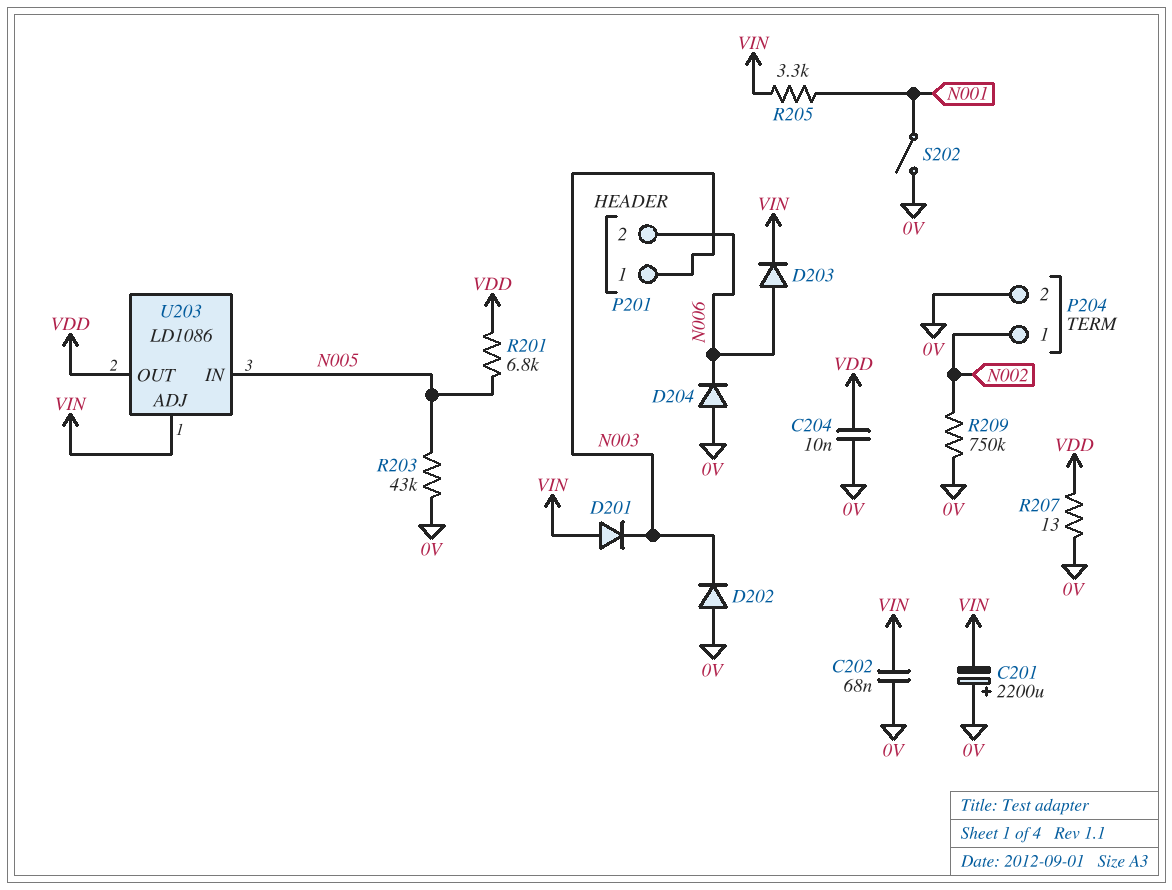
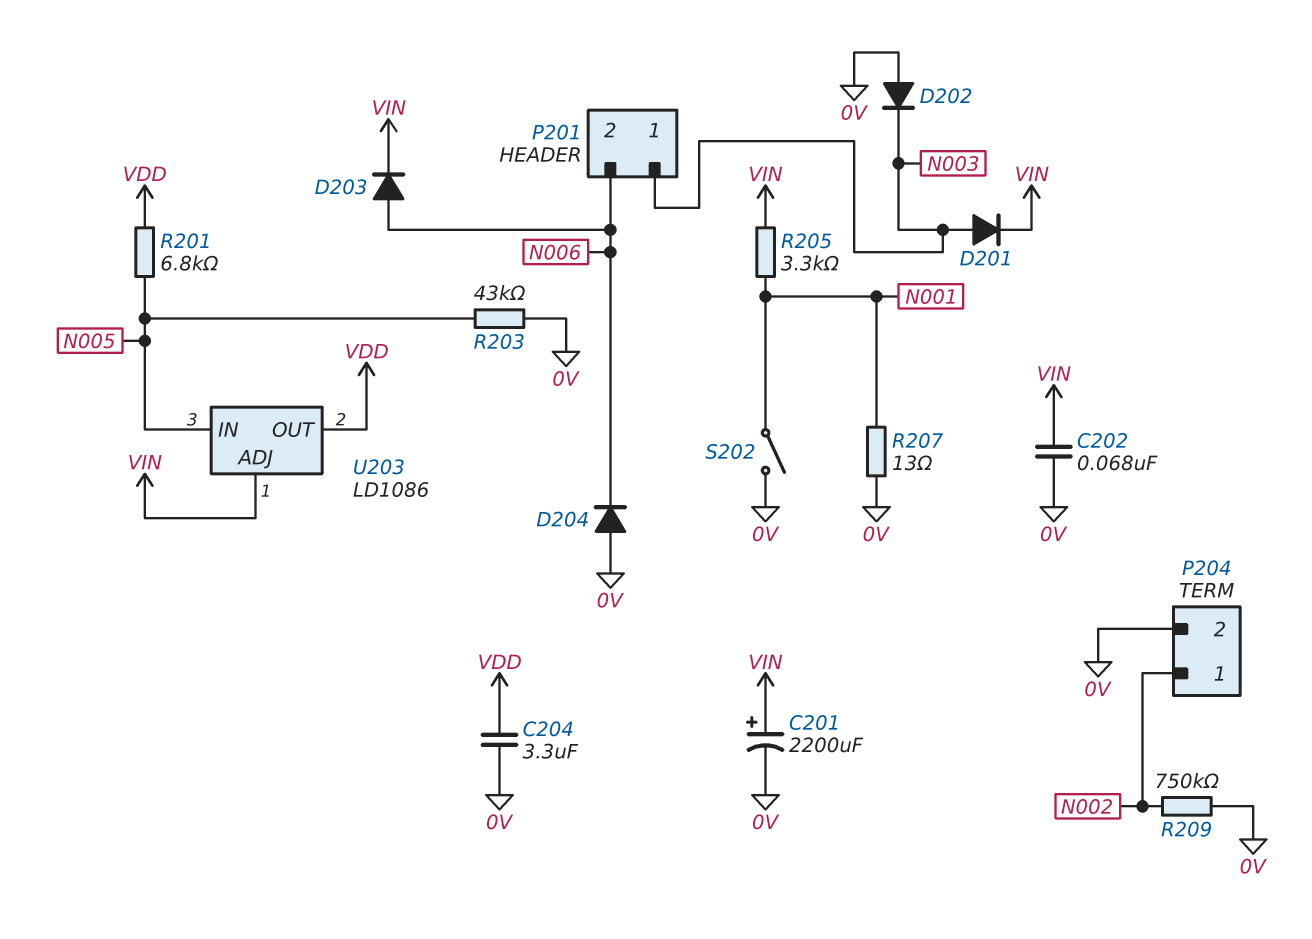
C201: 2200uF (plus 0V, minus VIN) -> 2200uF (plus VIN, minus 0V)
C204: 10nF (0V, VDD) -> 3.3uF (0V, VDD)
D201: diode (A VIN, K N003) -> diode (A N003, K VIN)
R207: 13 (0V, VDD) -> 13 (0V, N001)

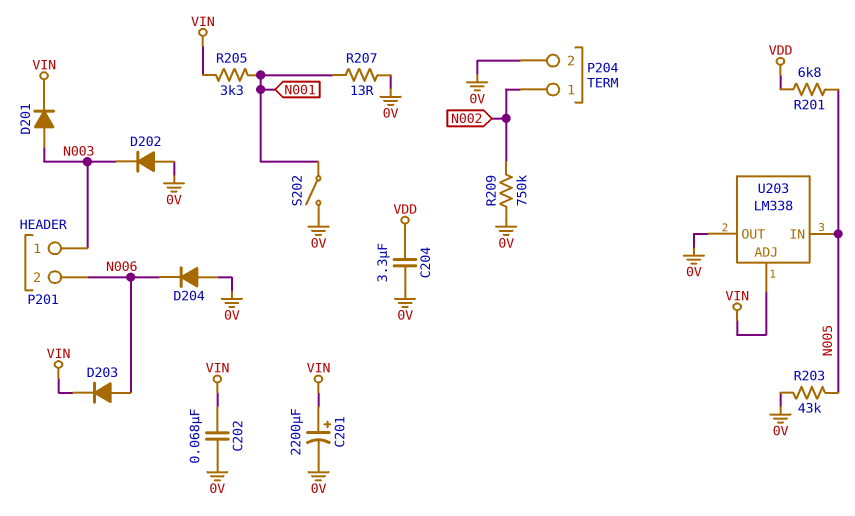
U203: LD1086 -> LM338
U203 pin OUT: VDD -> 0V

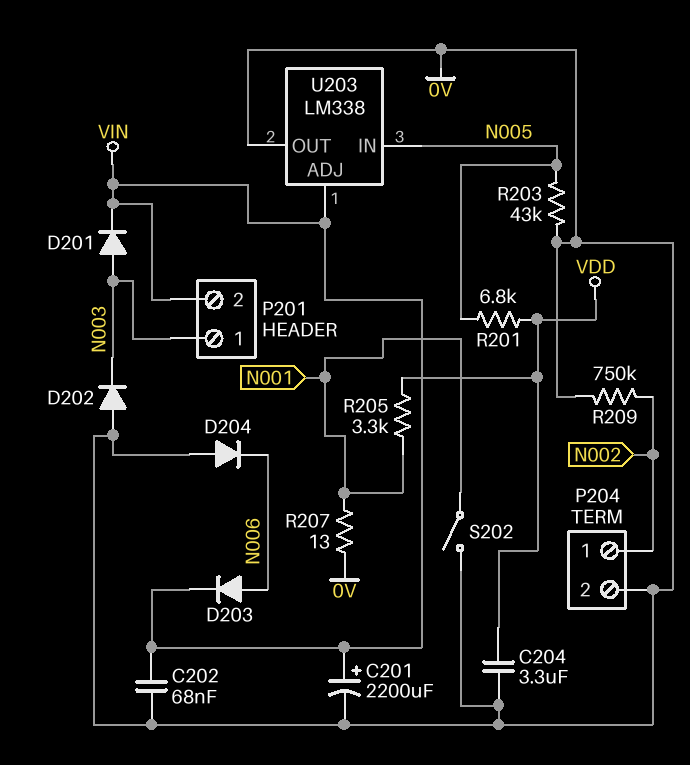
P201 pin 2: N006 -> VIN
R205: 3.3k (N001, VIN) -> 3.3k (N001, VDD)

